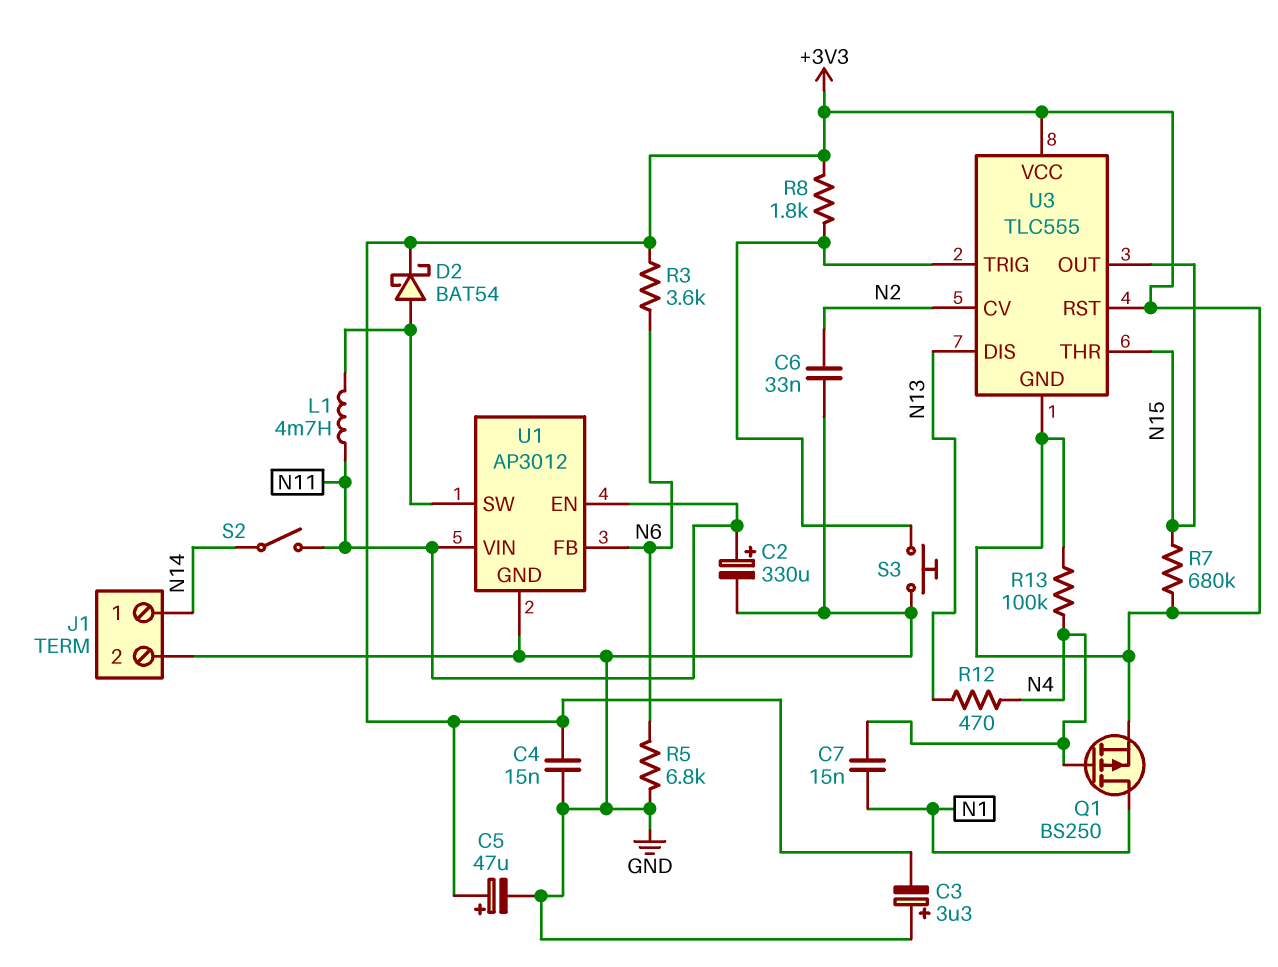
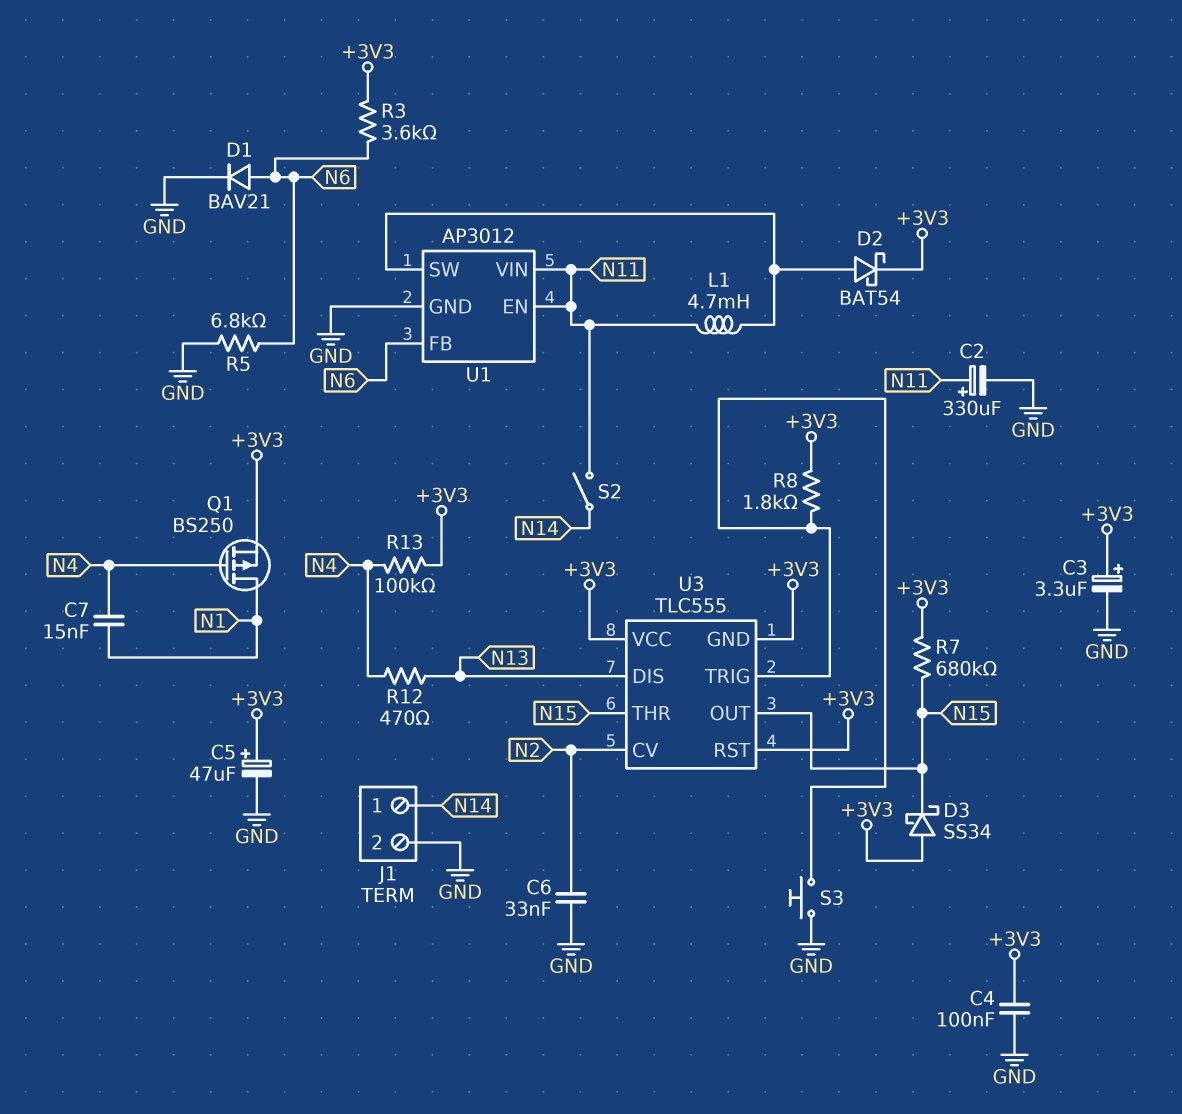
C3: 3.3uF (plus GND, minus +3V3) -> 3.3uF (plus +3V3, minus GND)
C4: 15nF (+3V3, GND) -> 100nF (+3V3, GND)
D1: none -> diode BAV21 (A N6, K GND)
D3: none -> schottky SS34 (A +3V3, K N15)

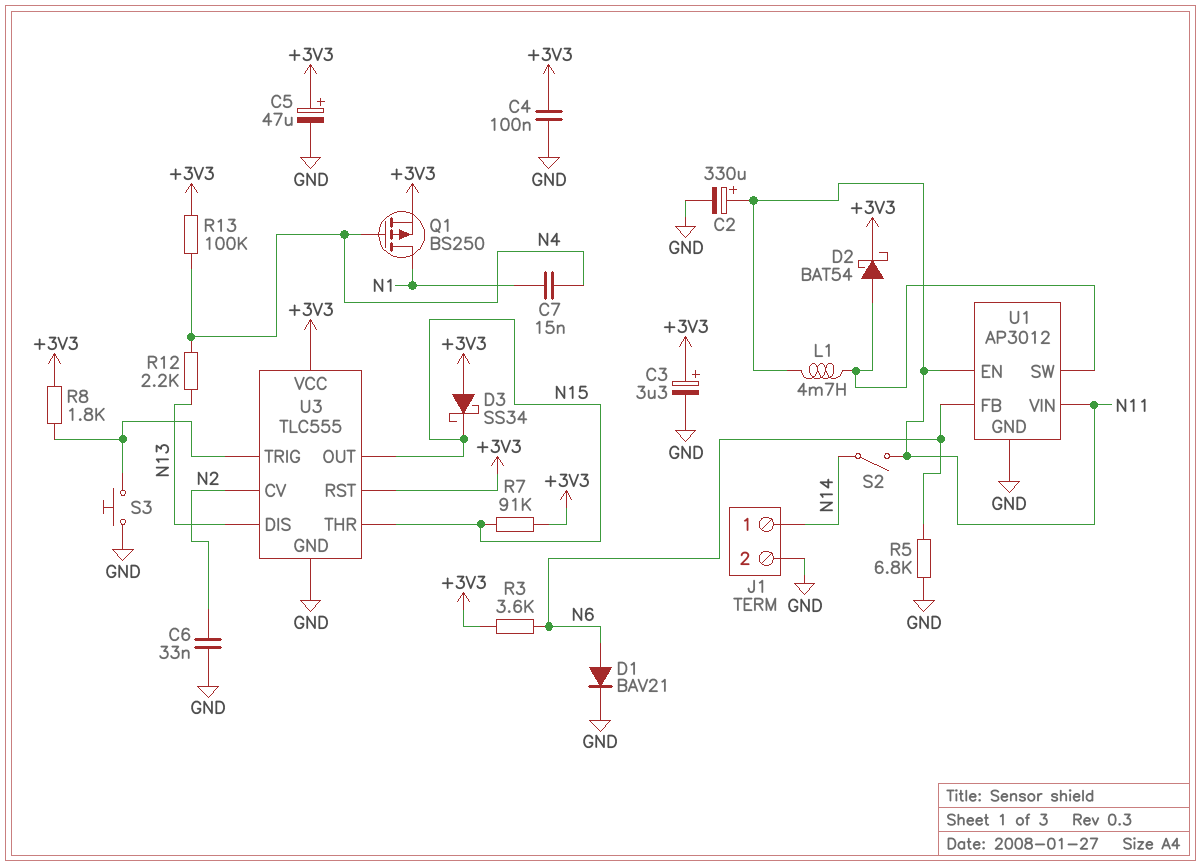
R7: 680k (+3V3, N15) -> 91k (+3V3, N15)
R12: 470 (N4, N13) -> 2.2k (N4, N13)
U3 pin GND: +3V3 -> GND

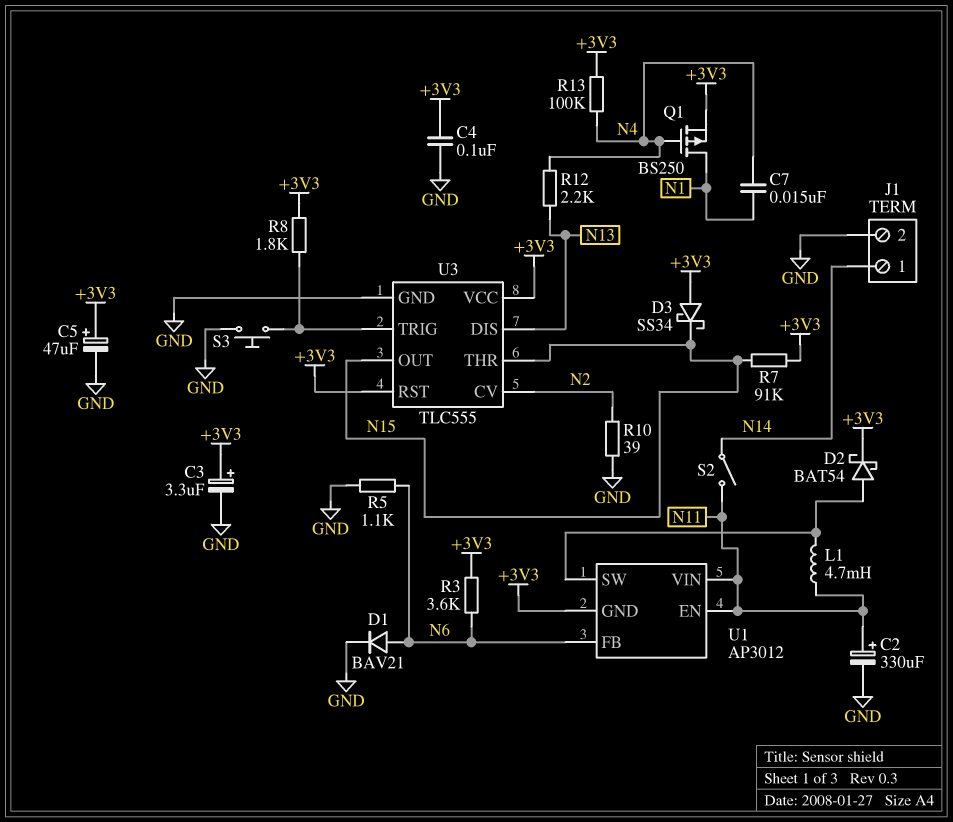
C6: 33nF (GND, N2) -> none
R5: 6.8k (GND, N6) -> 1.1k (GND, N6)
R10: none -> 39 (GND, N2)
U1 pin GND: GND -> +3V3

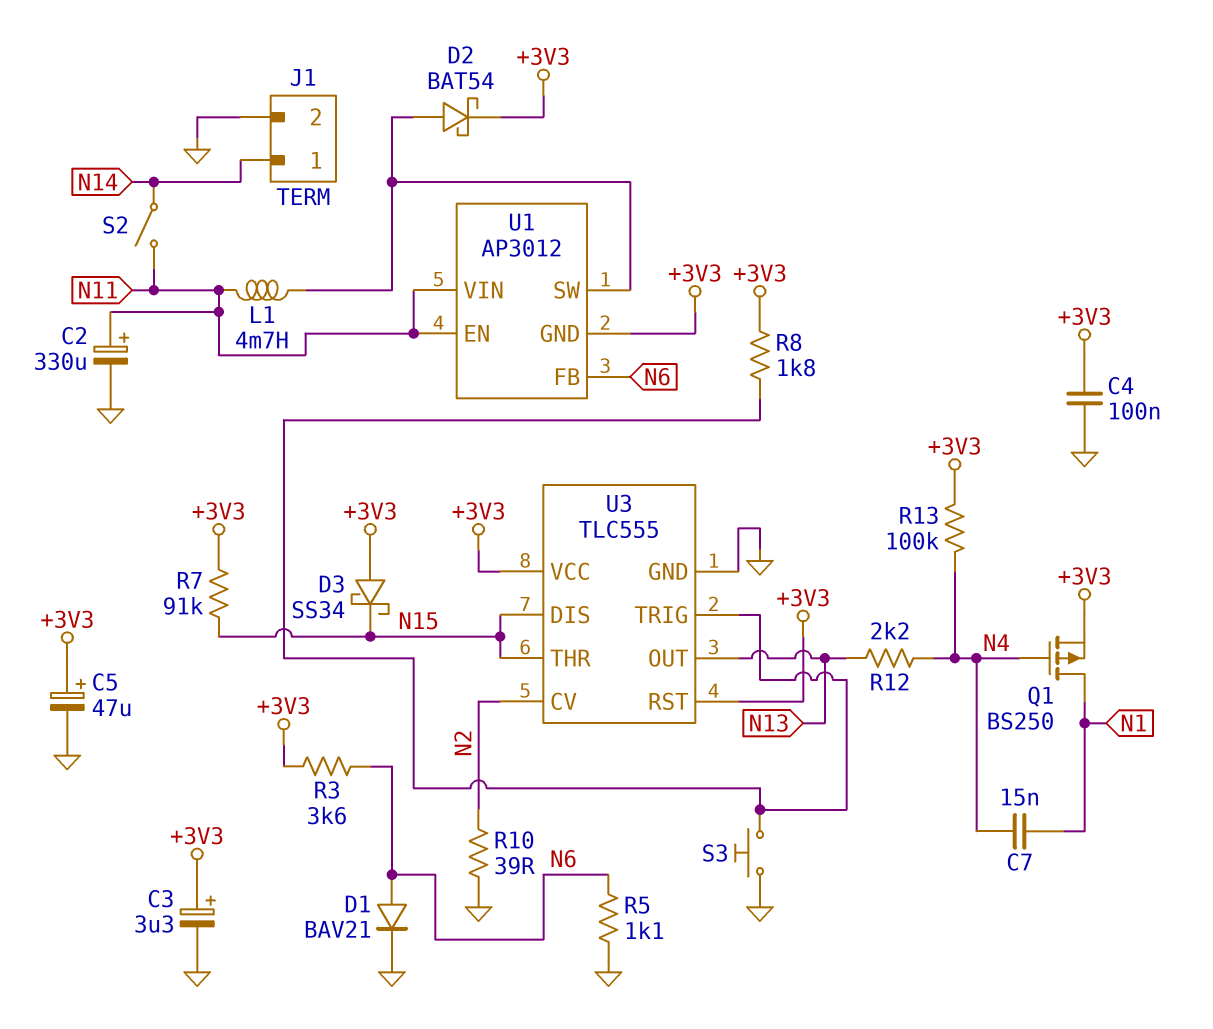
U3 pin DIS: N13 -> N15
U3 pin OUT: N15 -> N13

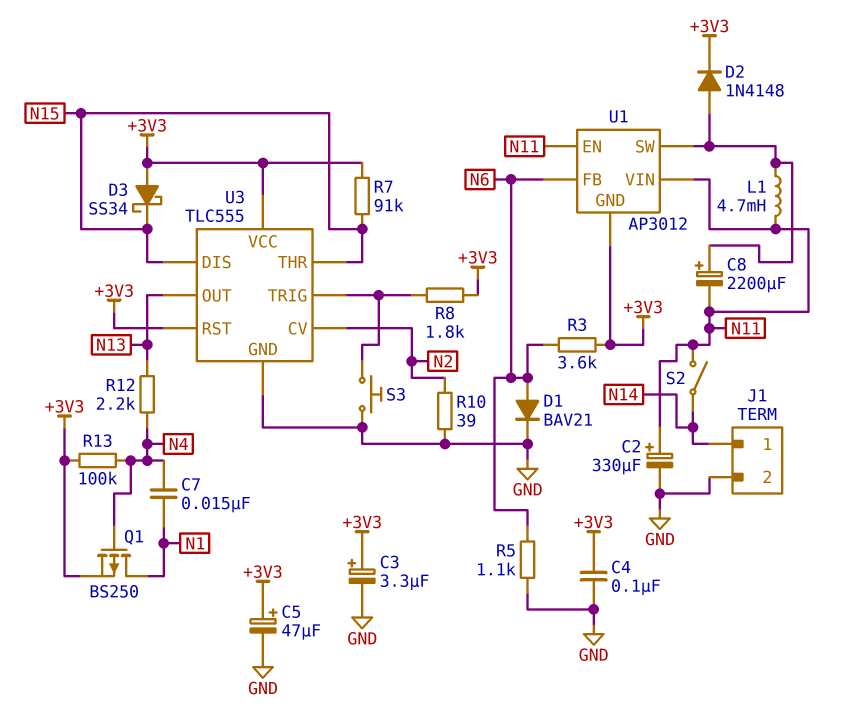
C8: none -> 2200uF (plus U1/SW, minus N11)
D2: schottky BAT54 (A U1/SW, K +3V3) -> diode 1N4148 (A U1/SW, K +3V3)

